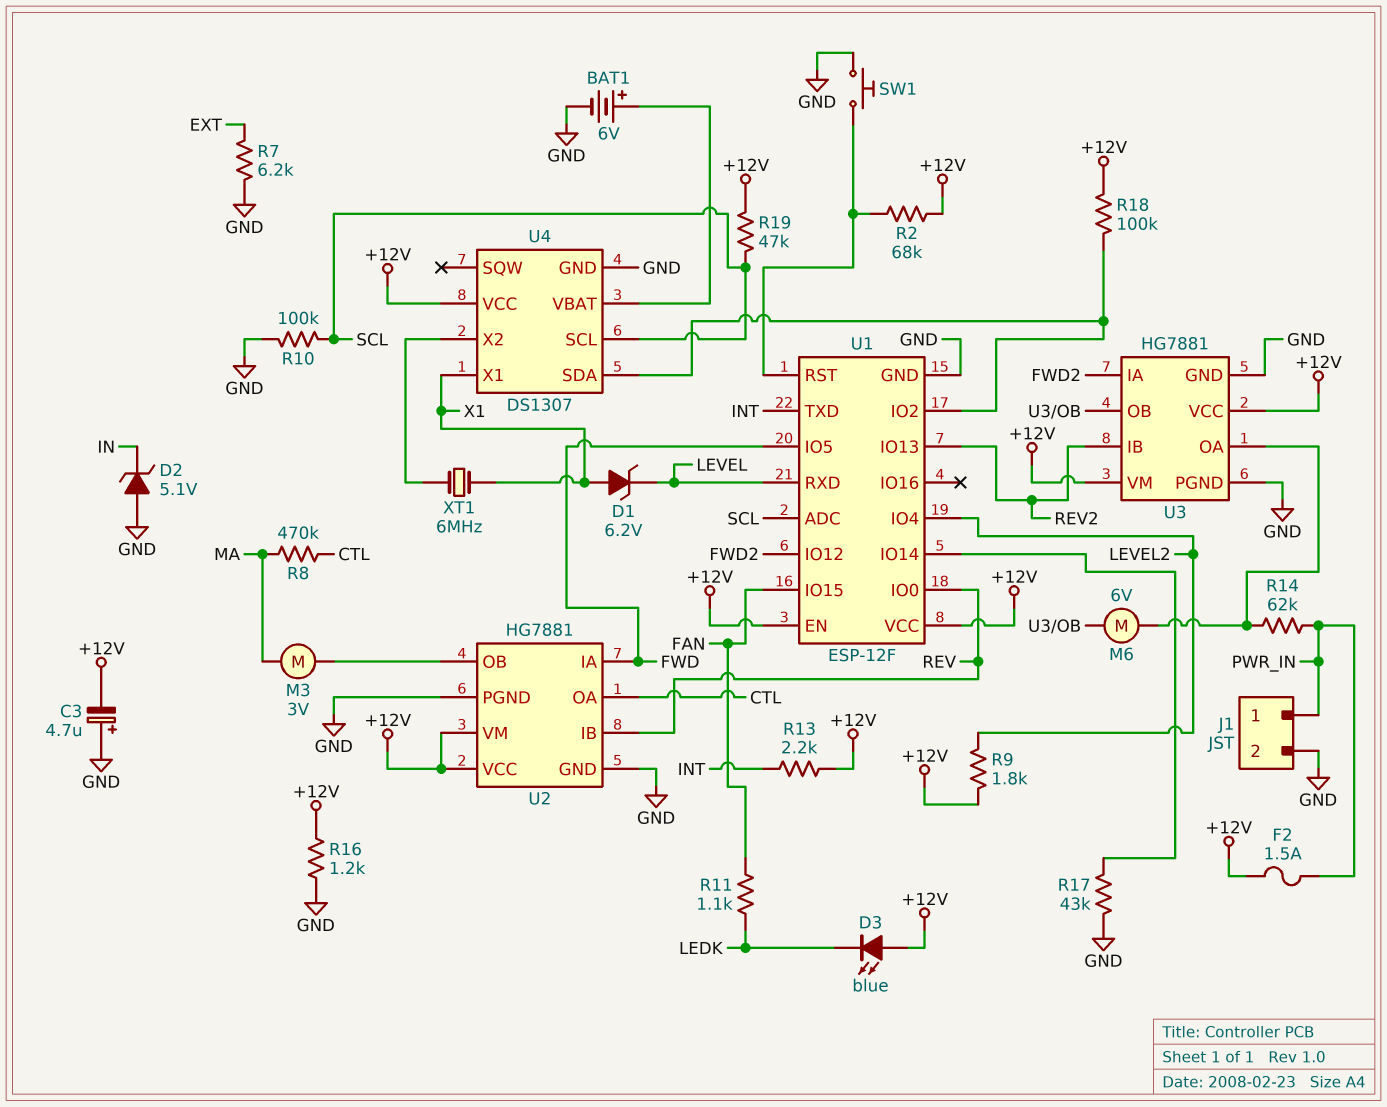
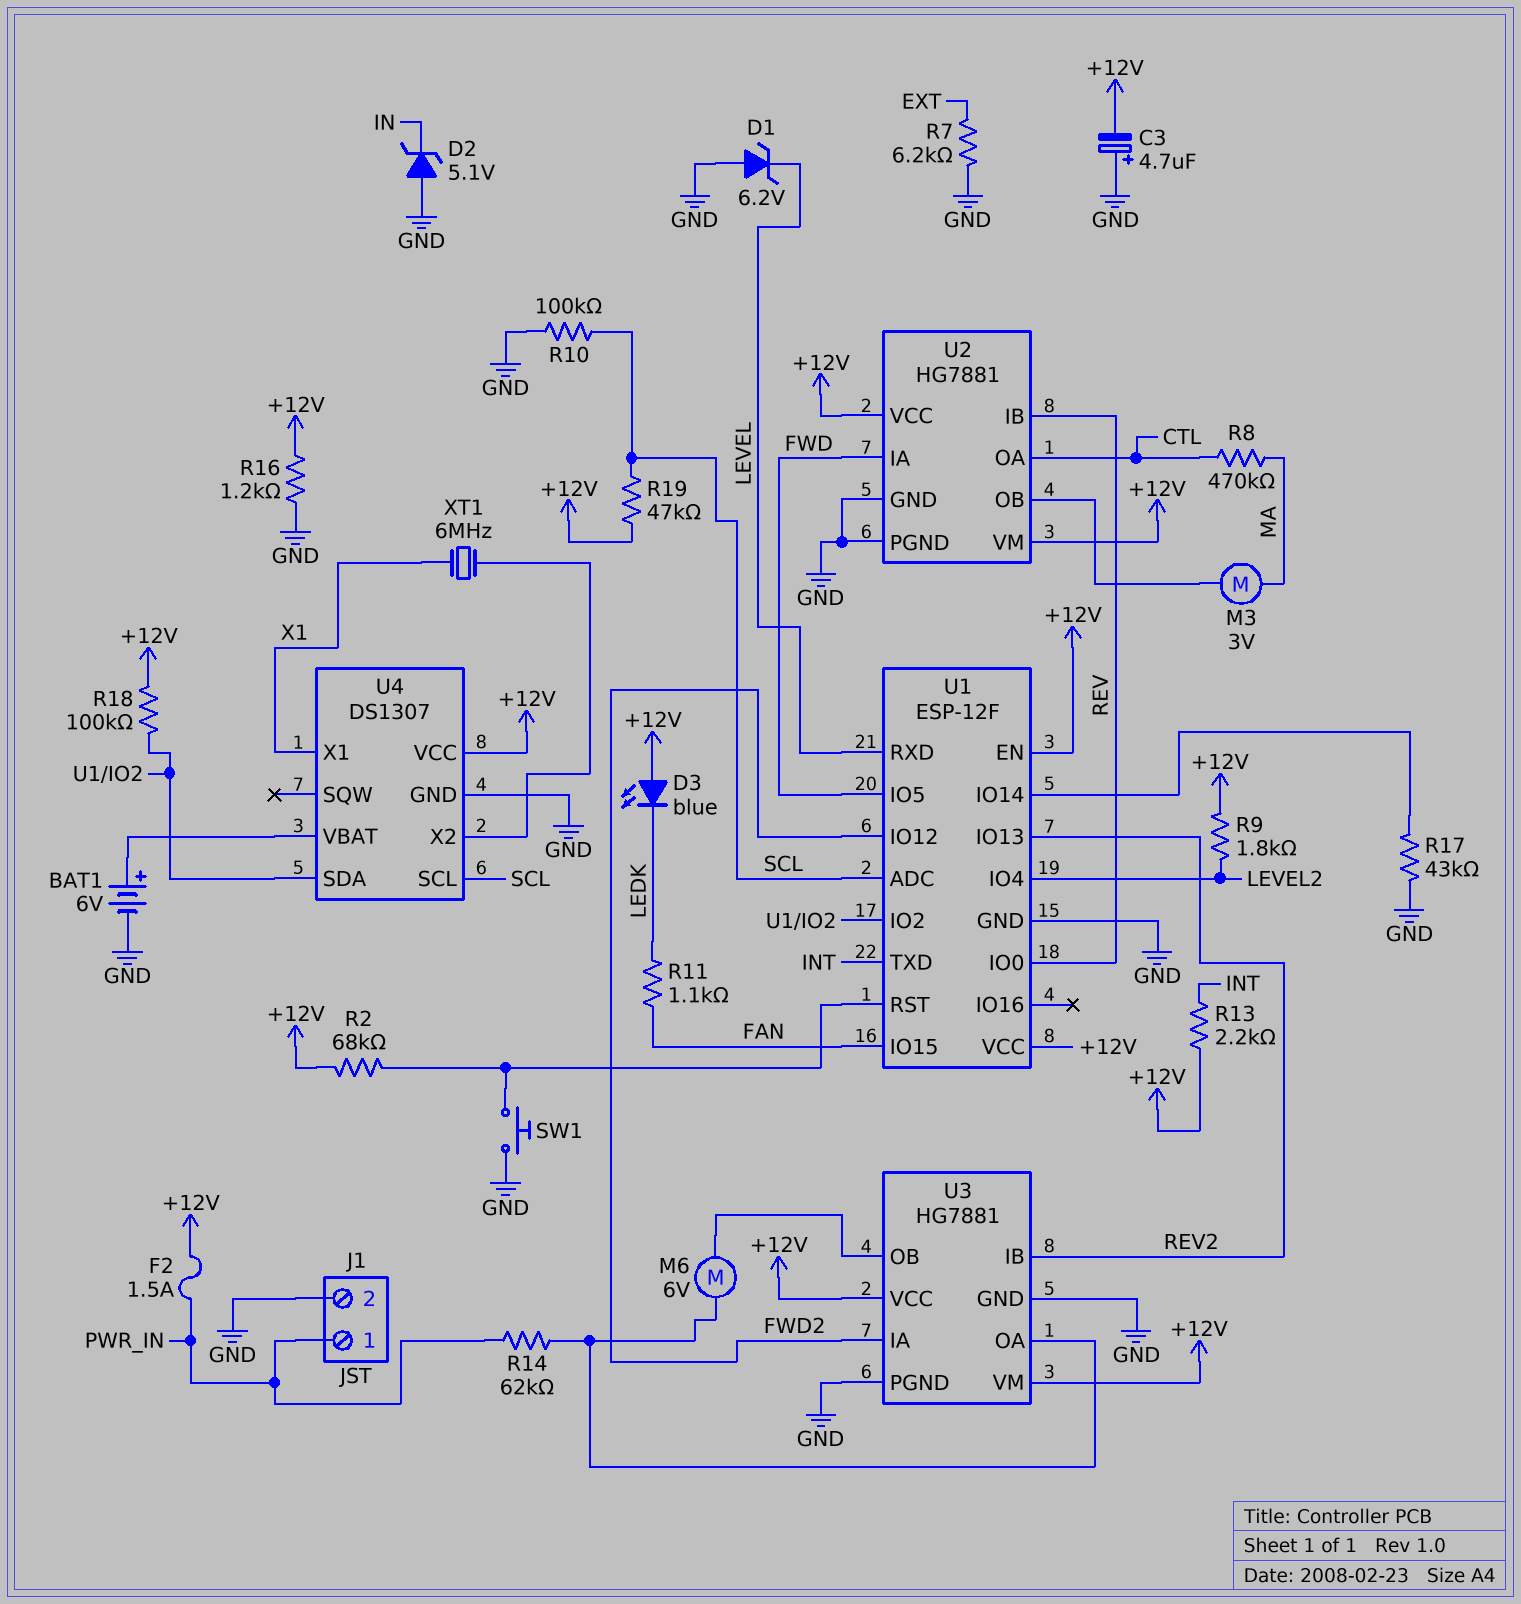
D1: zener 6.2V (A X1, K LEVEL) -> zener 6.2V (A GND, K LEVEL)

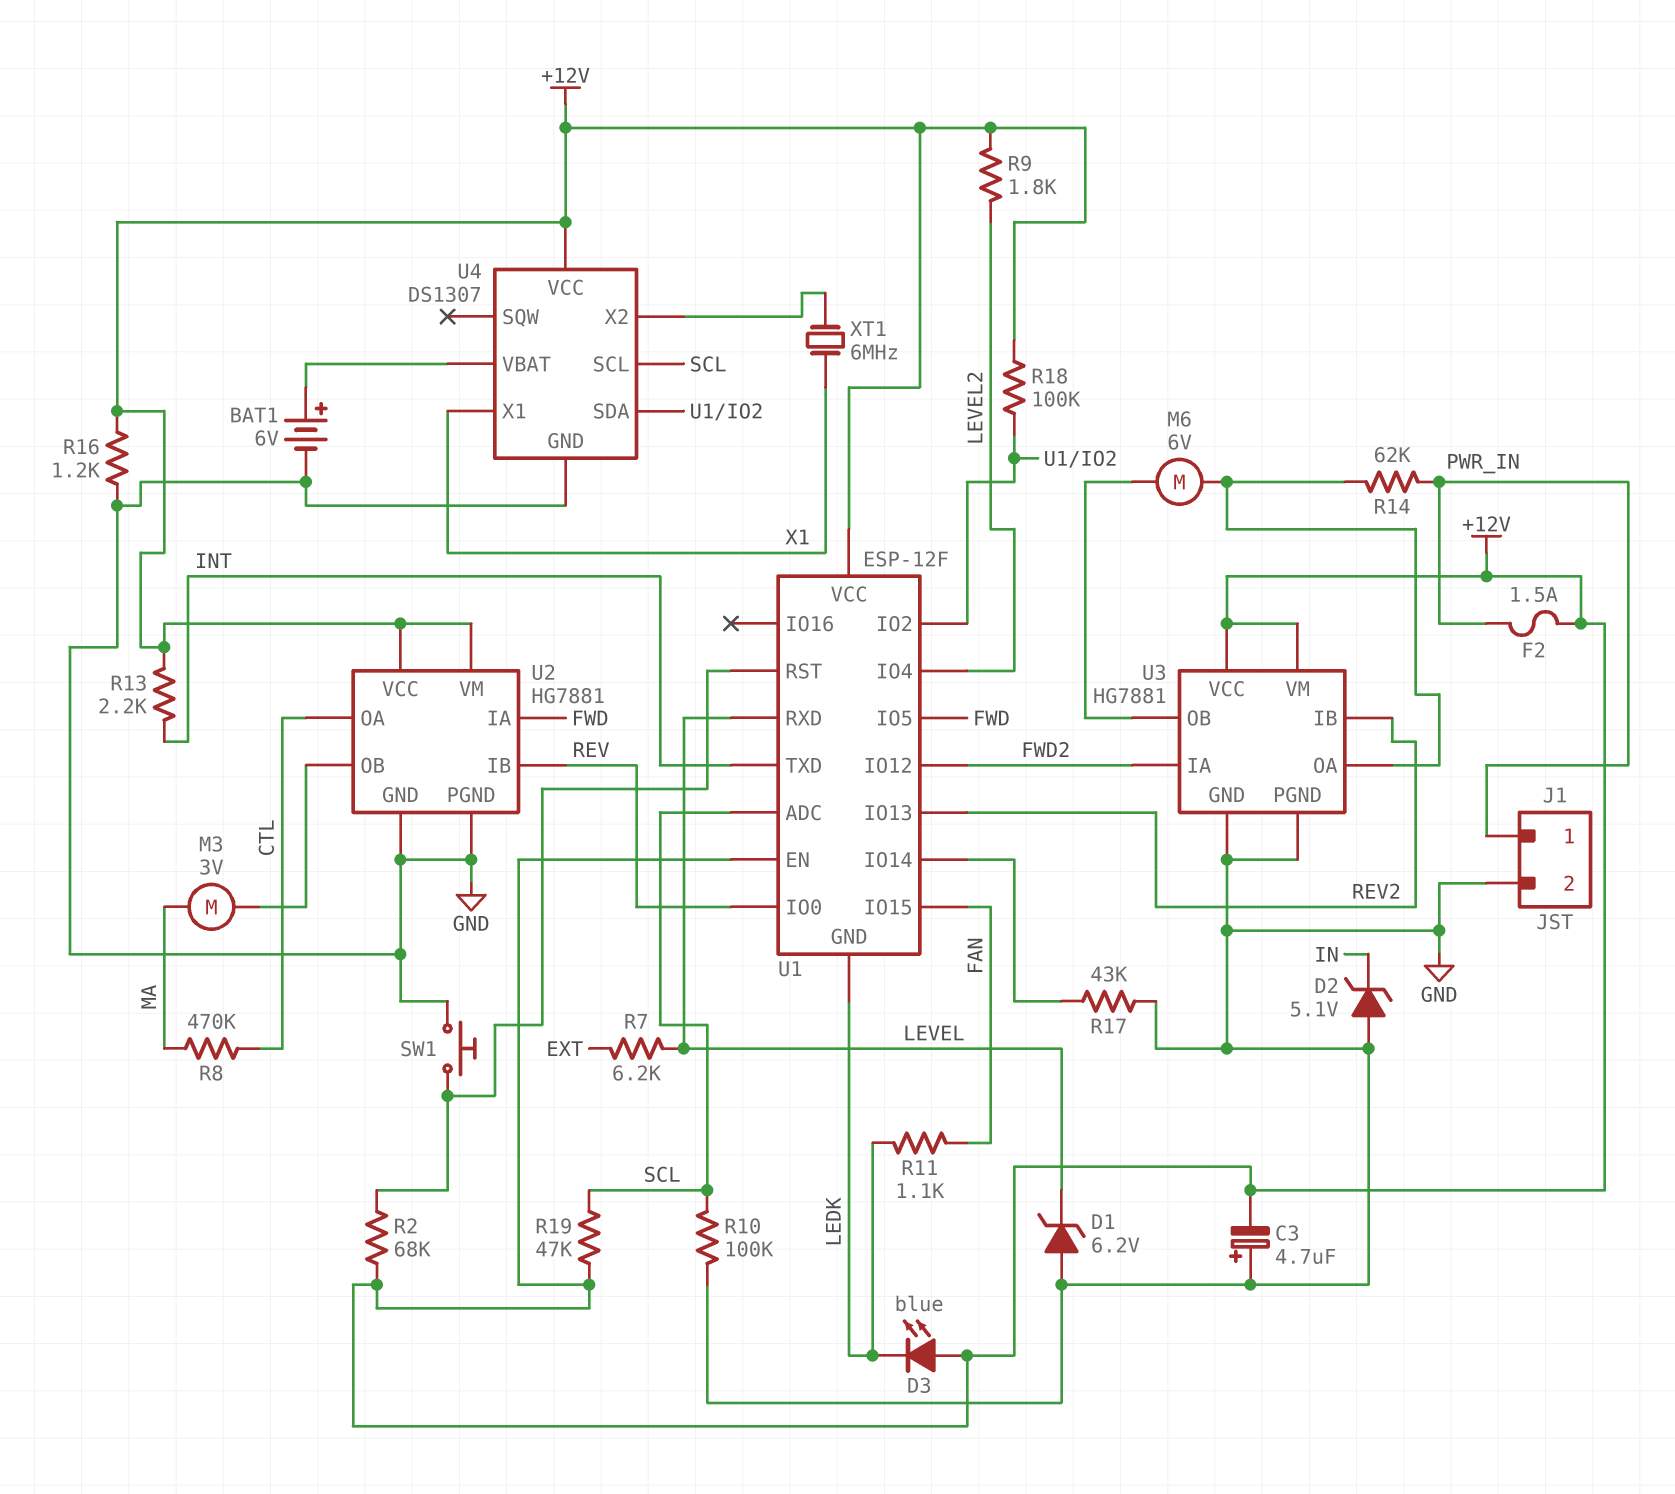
R7: 6.2k (EXT, GND) -> 6.2k (EXT, LEVEL)
U1 pin GND: GND -> LEDK

